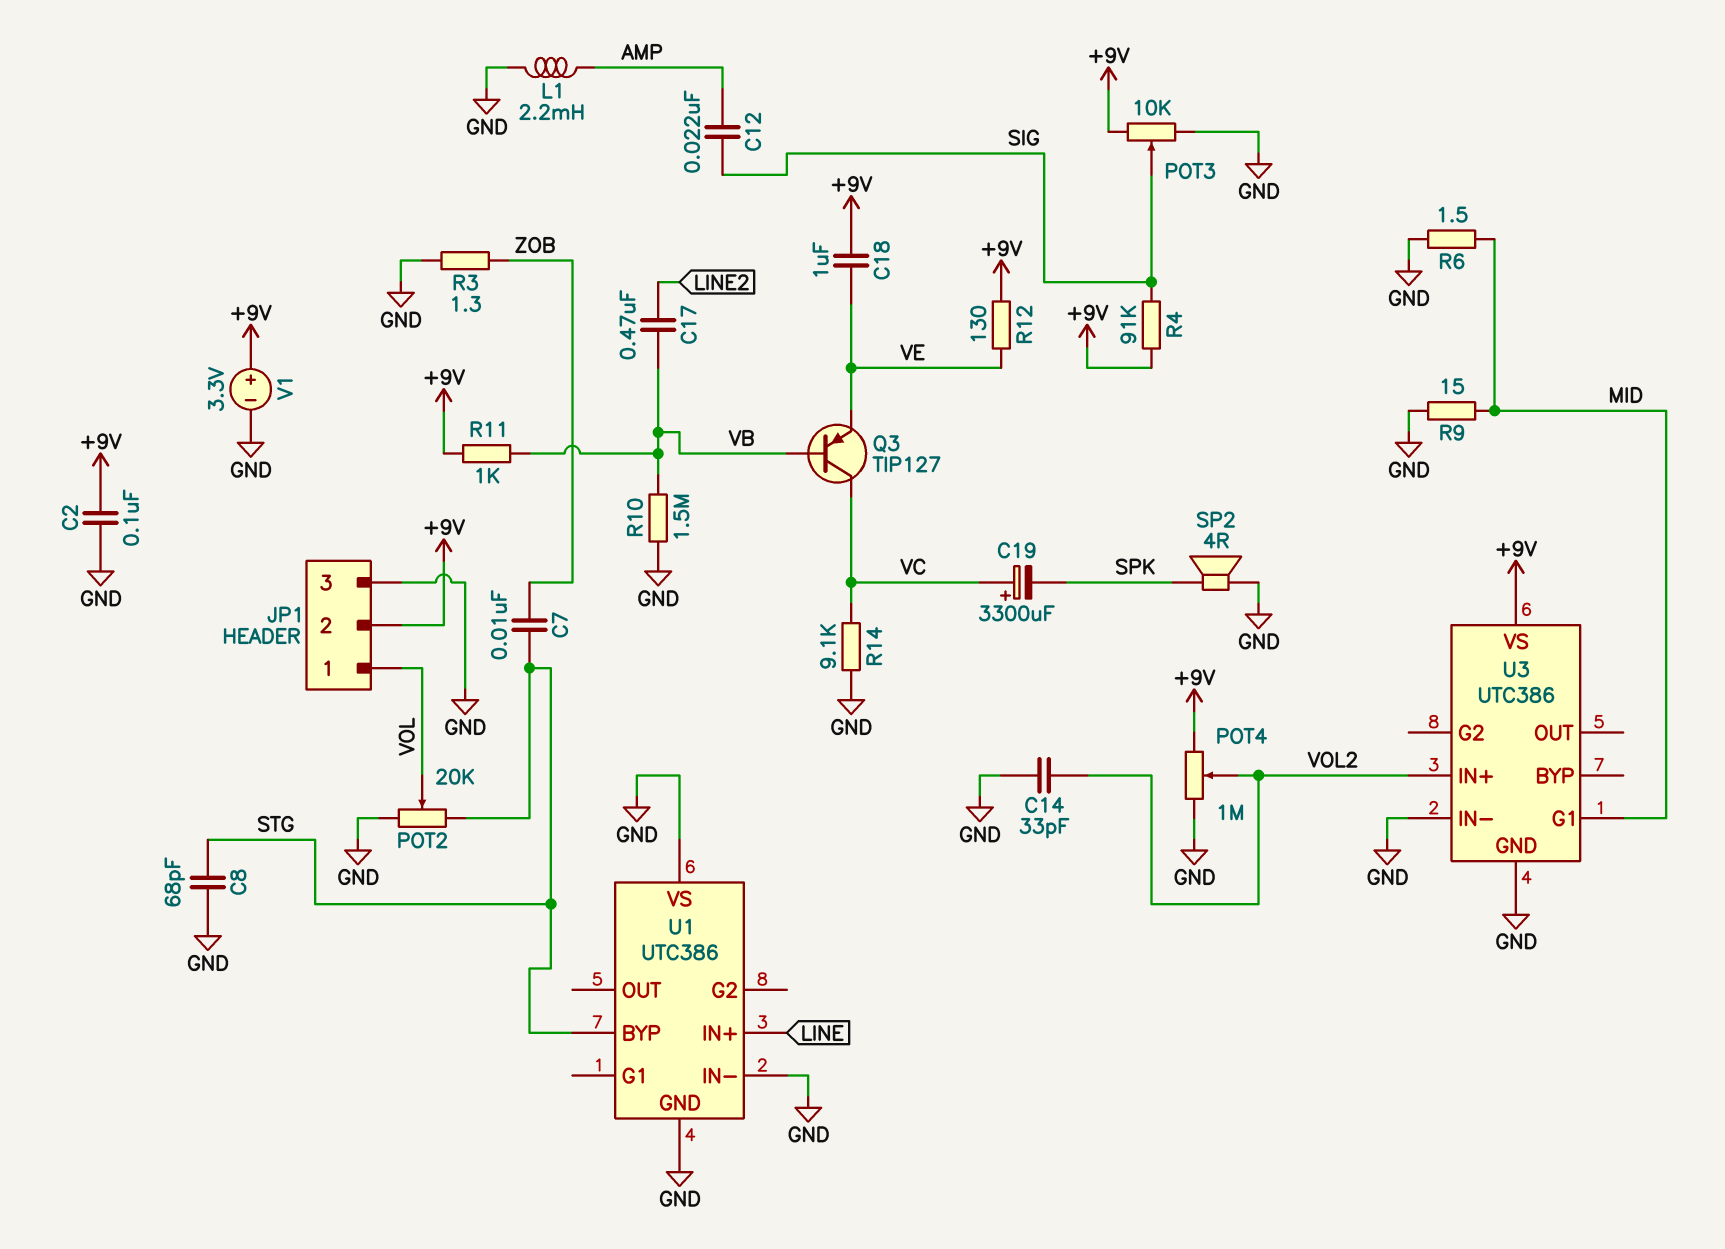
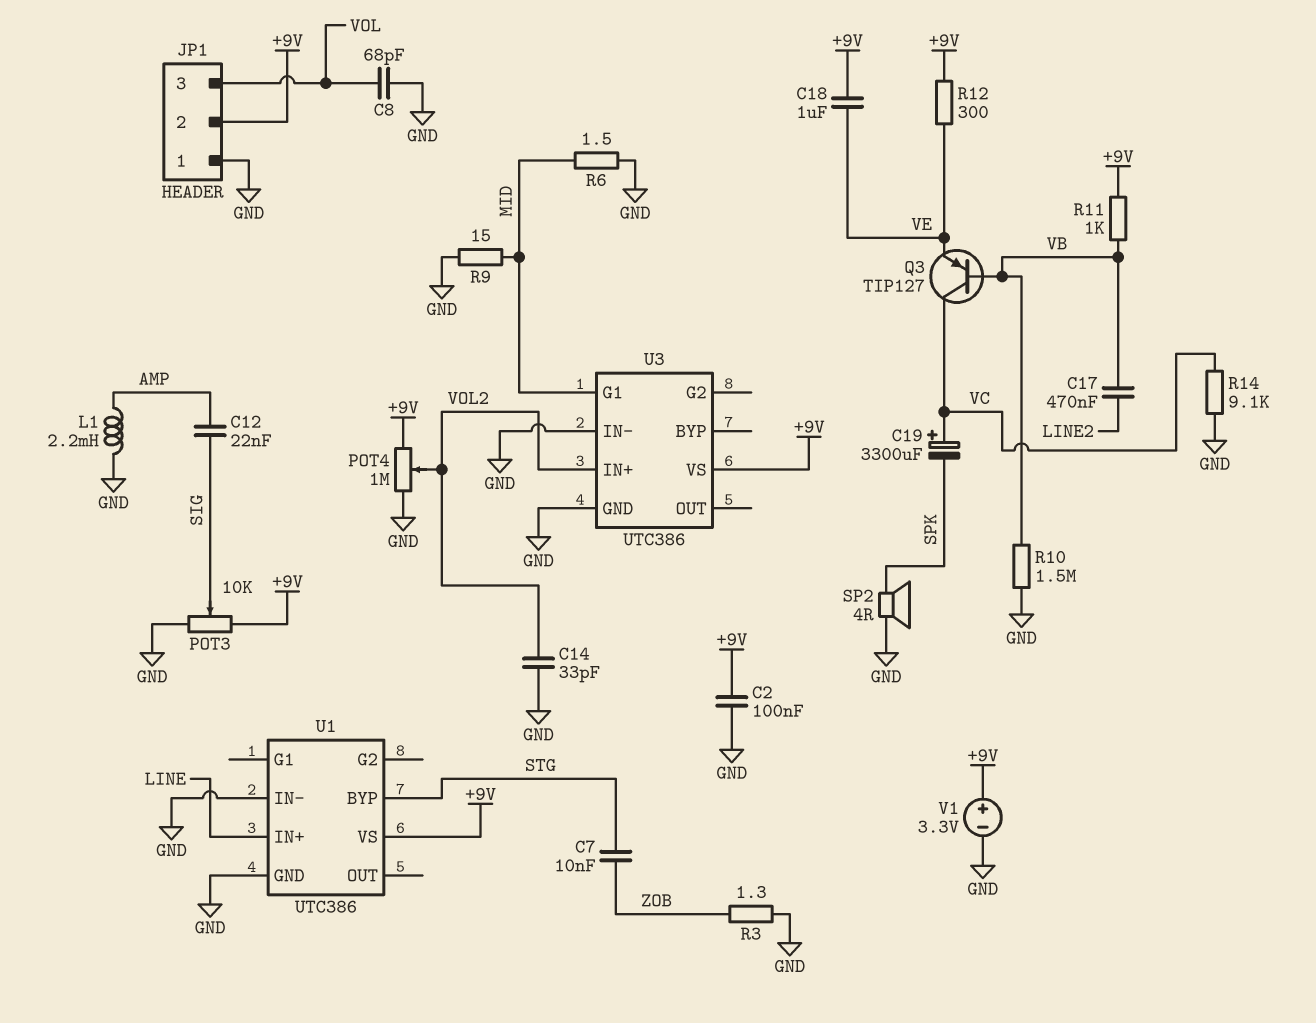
C8: 68pF (GND, STG) -> 68pF (GND, VOL)
JP1 pin 1: VOL -> GND
JP1 pin 3: GND -> VOL
POT2: 20k (GND, STG, wiper VOL) -> none
R4: 91k (+9V, SIG) -> none
R12: 130 (+9V, VE) -> 300 (+9V, VE)
U1 pin VS: GND -> +9V

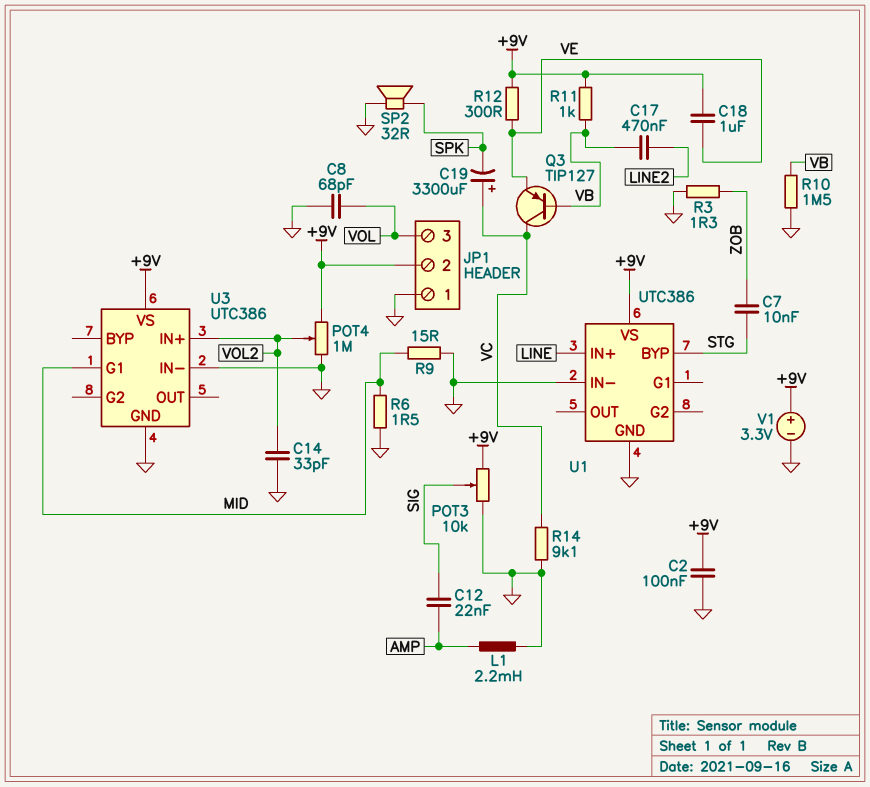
SP2: speaker 4R (GND, SPK) -> speaker 32R (GND, SPK)

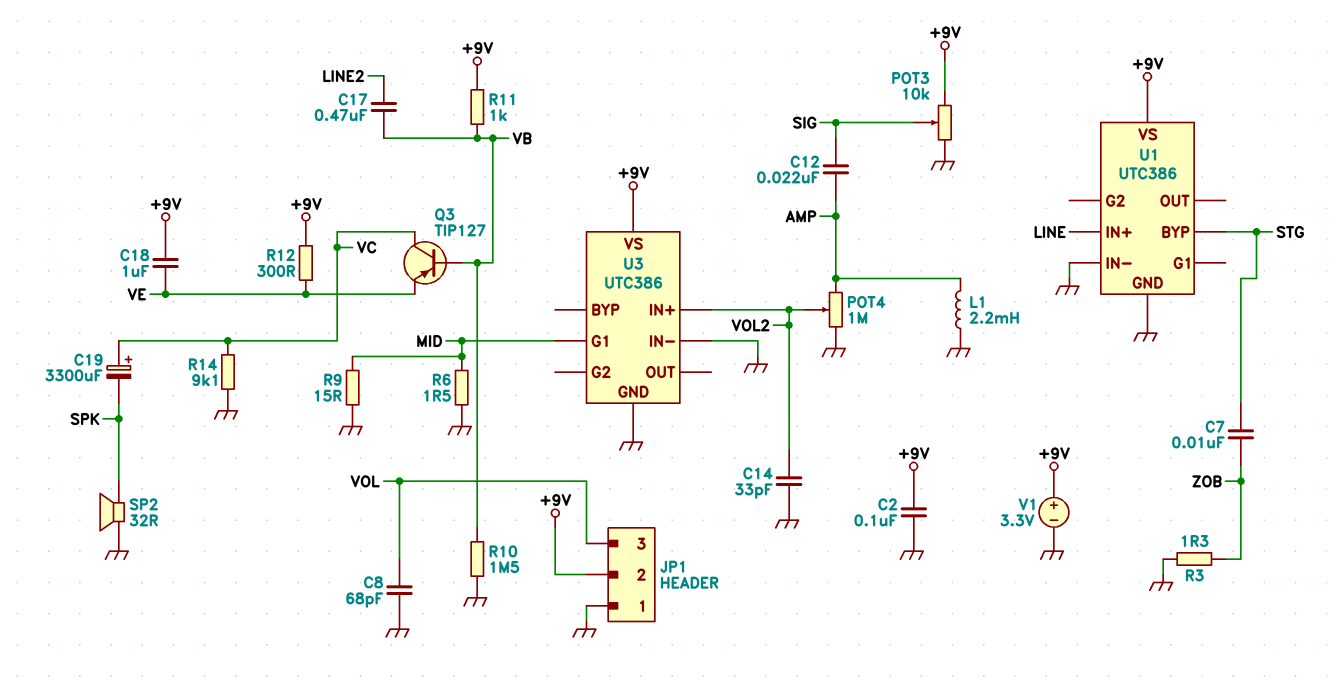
POT4: 1M (+9V, GND, wiper VOL2) -> 1M (AMP, GND, wiper VOL2)

